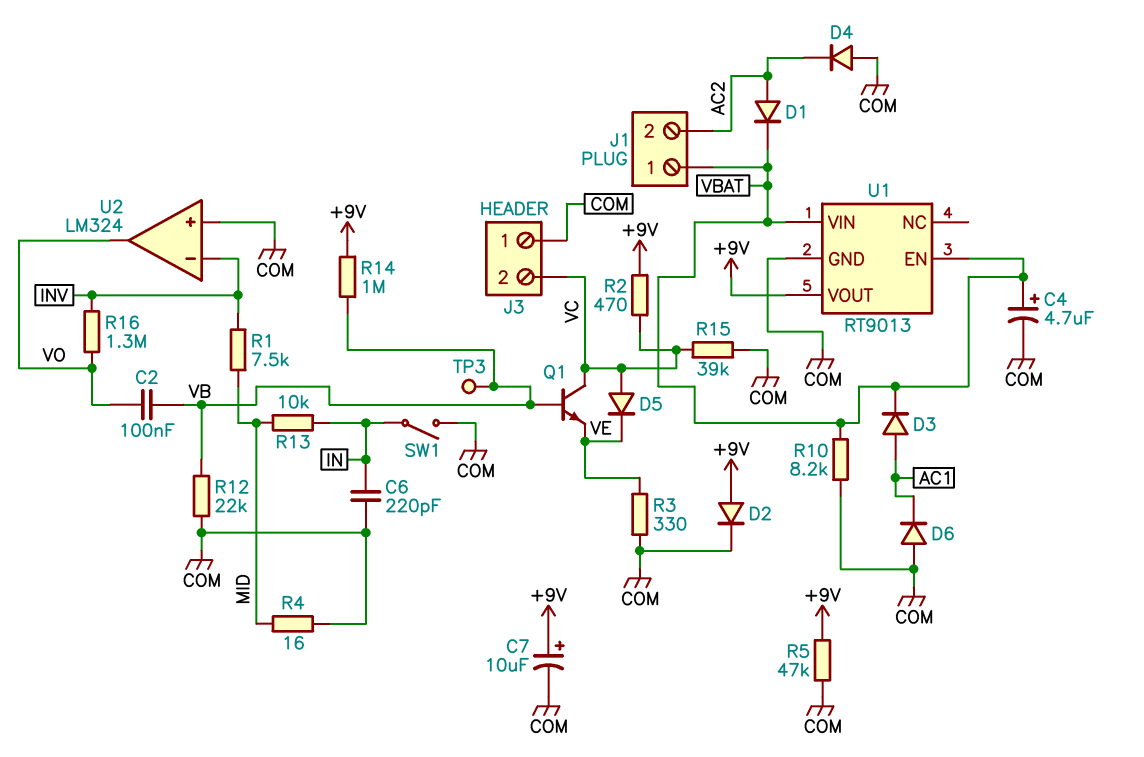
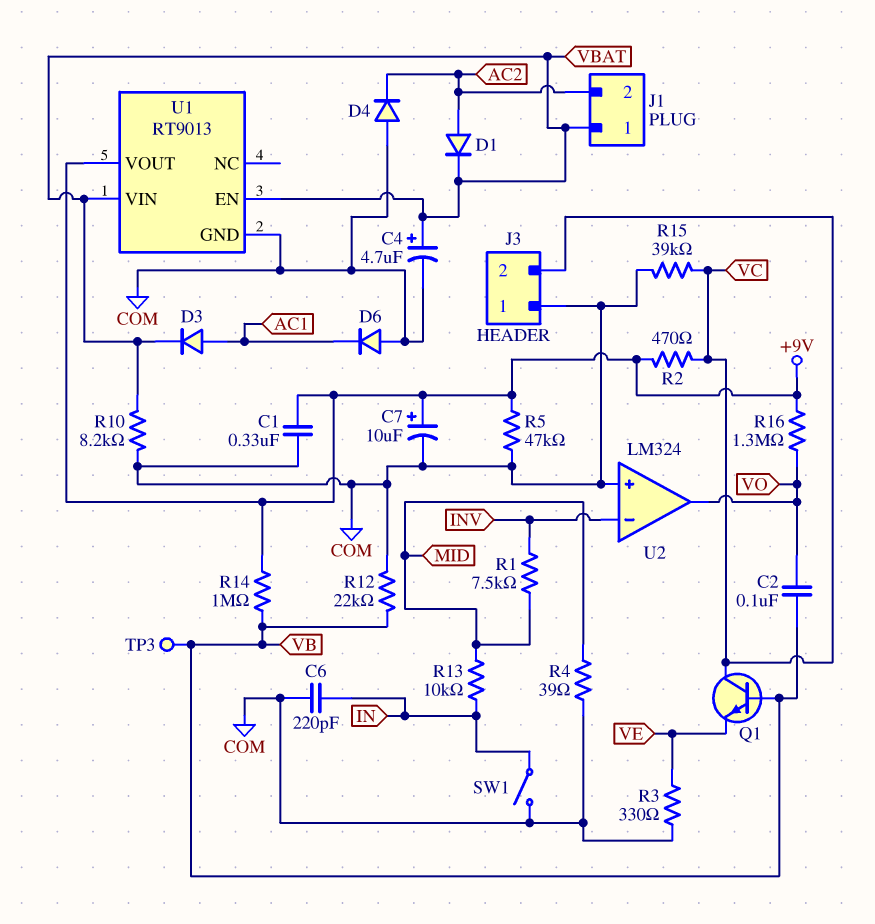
C1: none -> 330nF (+9V, COM)
D2: diode (A +9V, K COM) -> none
D5: diode (A VC, K VE) -> none
R4: 16 (COM, MID) -> 39 (COM, MID)
R16: 1.3M (INV, VO) -> 1.3M (+9V, VO)

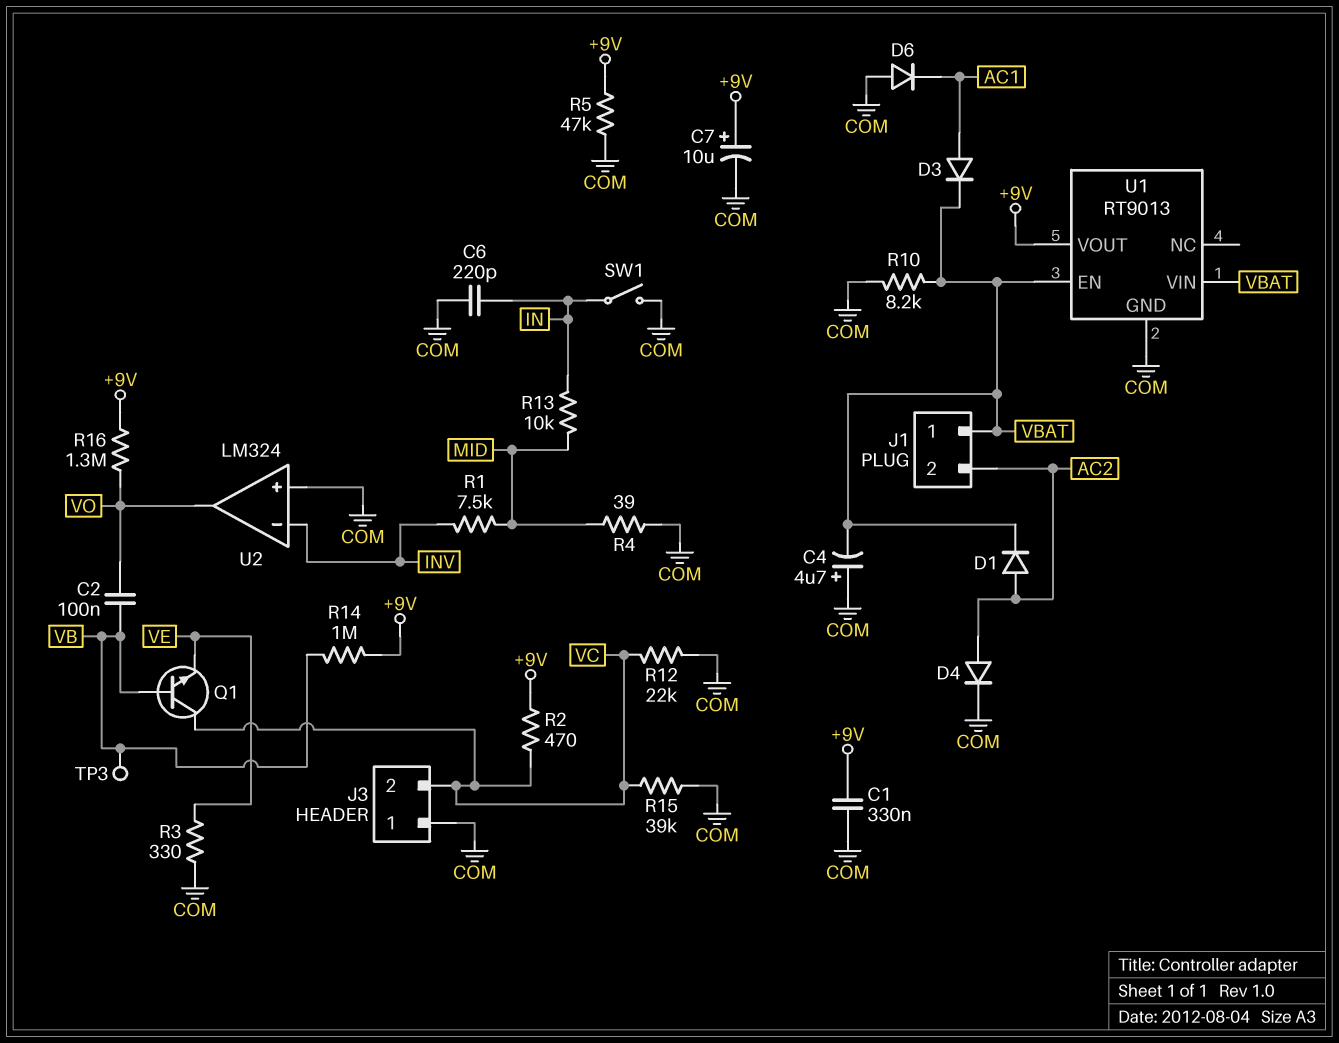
C4: 4.7uF (plus VBAT, minus COM) -> 4.7uF (plus COM, minus VBAT)
D4: diode (A COM, K AC2) -> diode (A AC2, K COM)
R12: 22k (COM, VB) -> 22k (COM, VC)

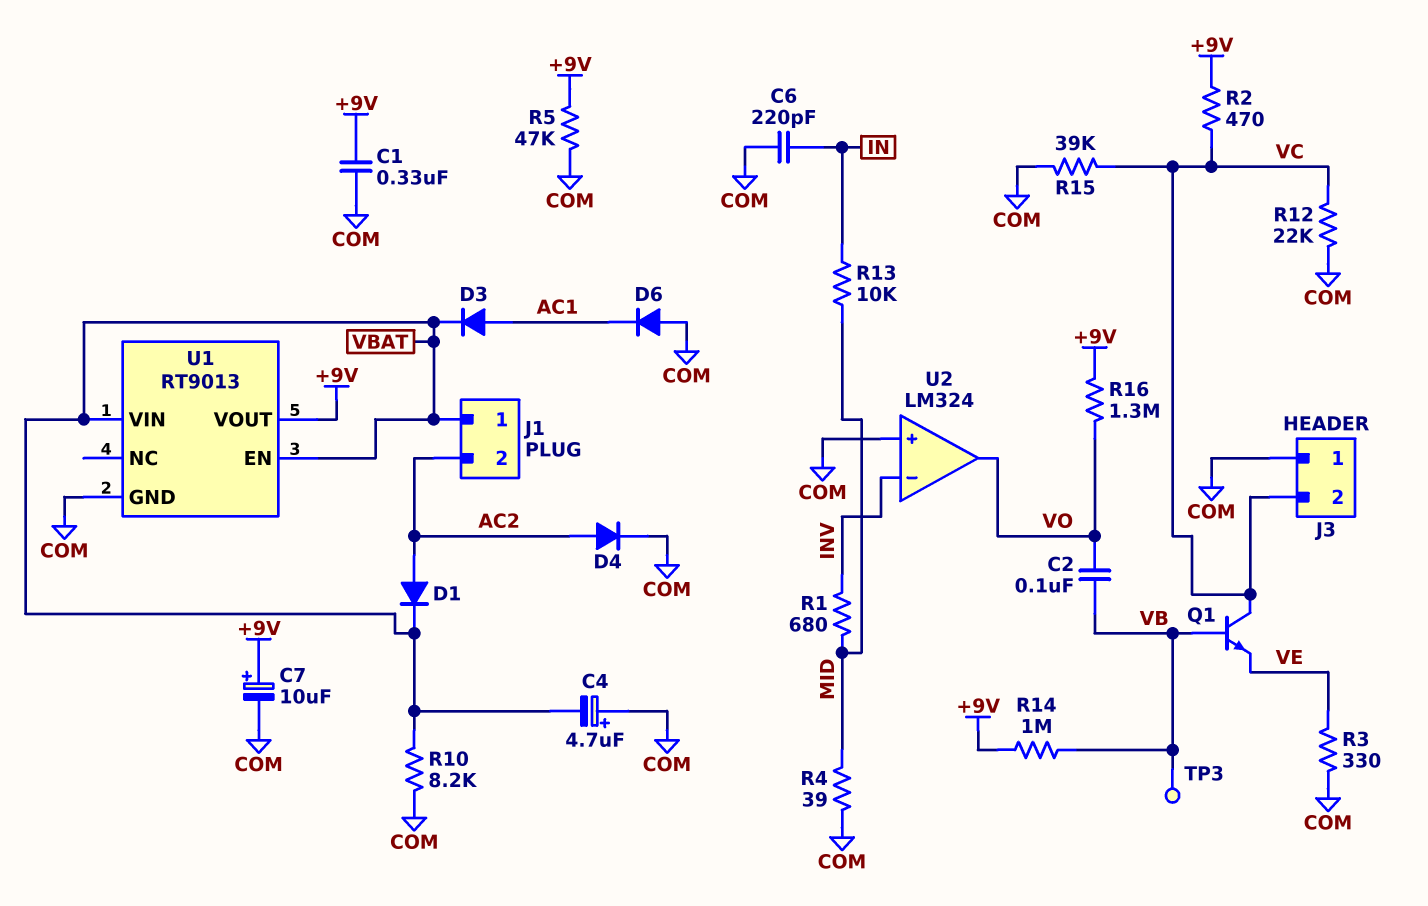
R1: 7.5k (INV, MID) -> 680 (INV, MID)
SW1: switch (COM, IN) -> none

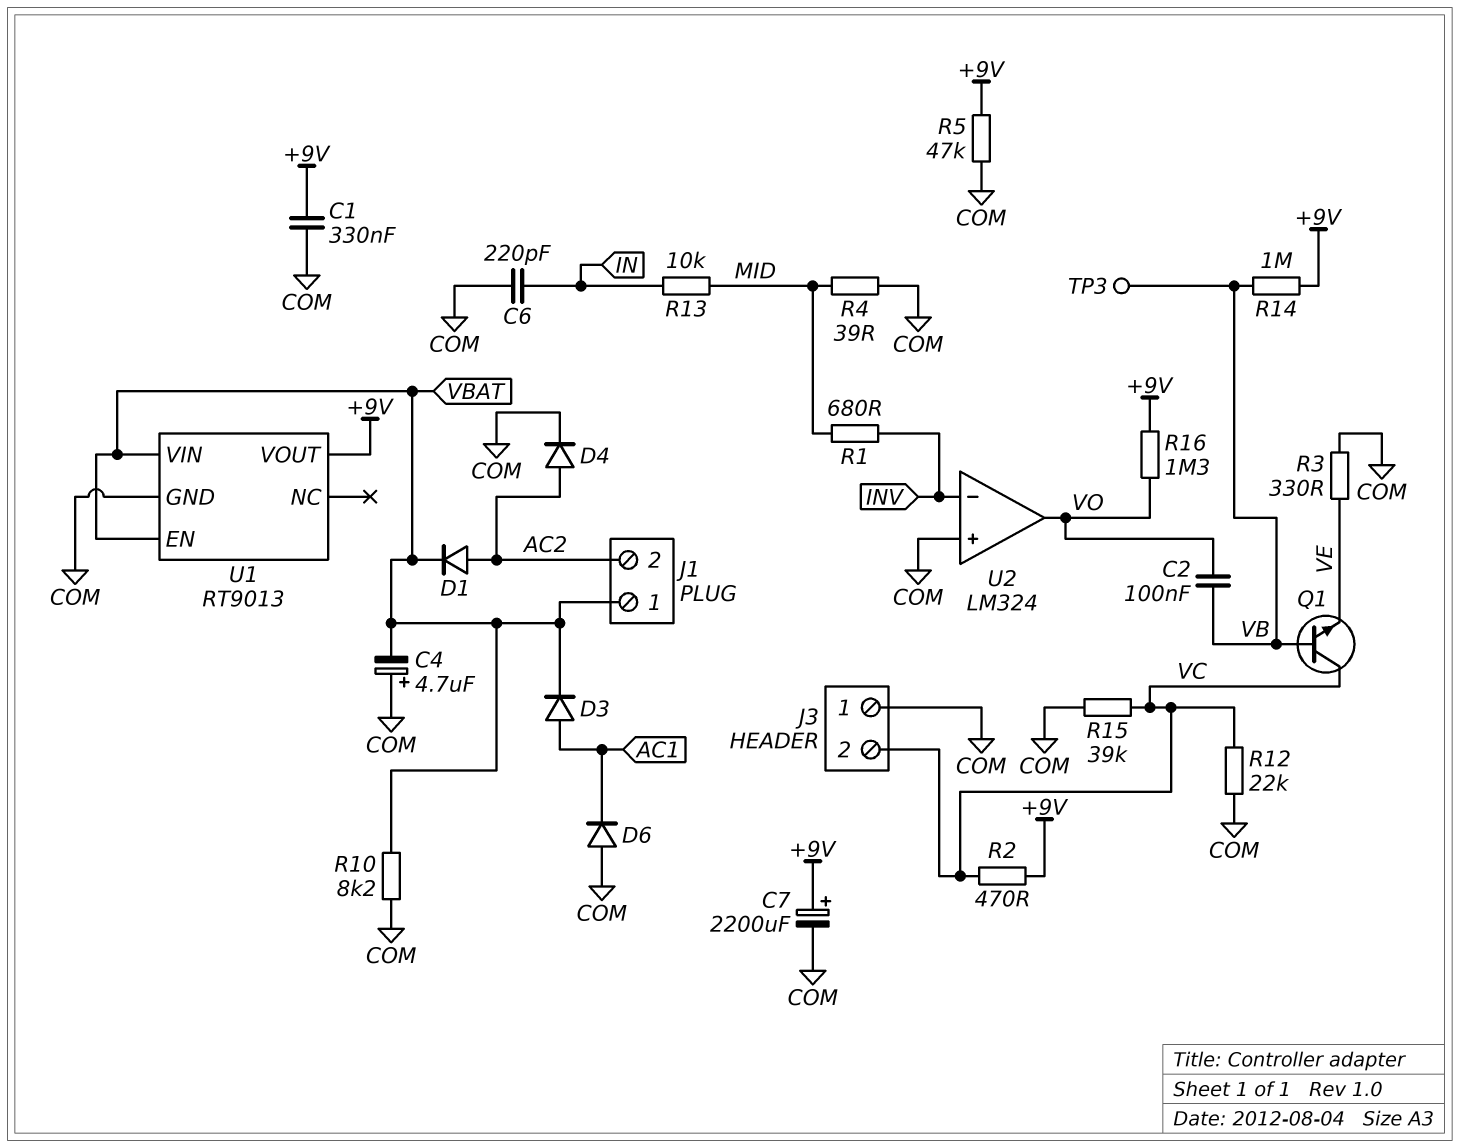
C7: 10uF (plus +9V, minus COM) -> 2200uF (plus +9V, minus COM)

